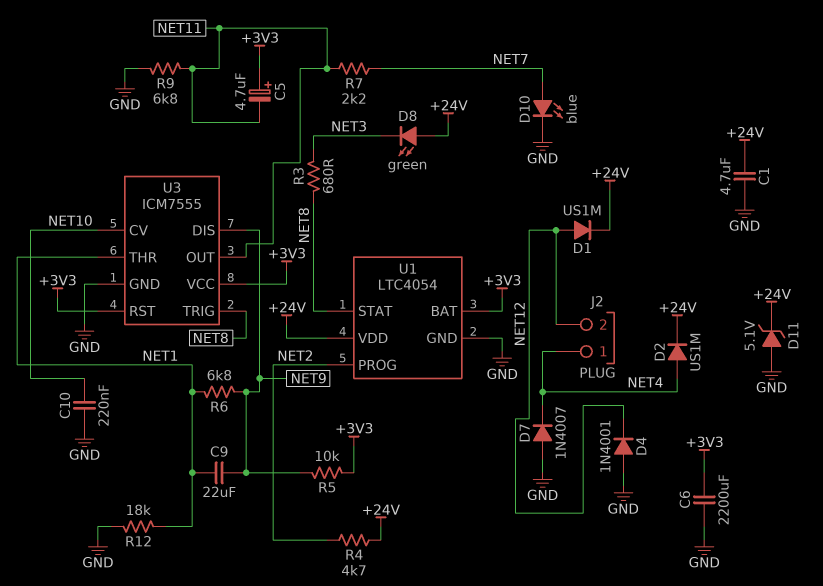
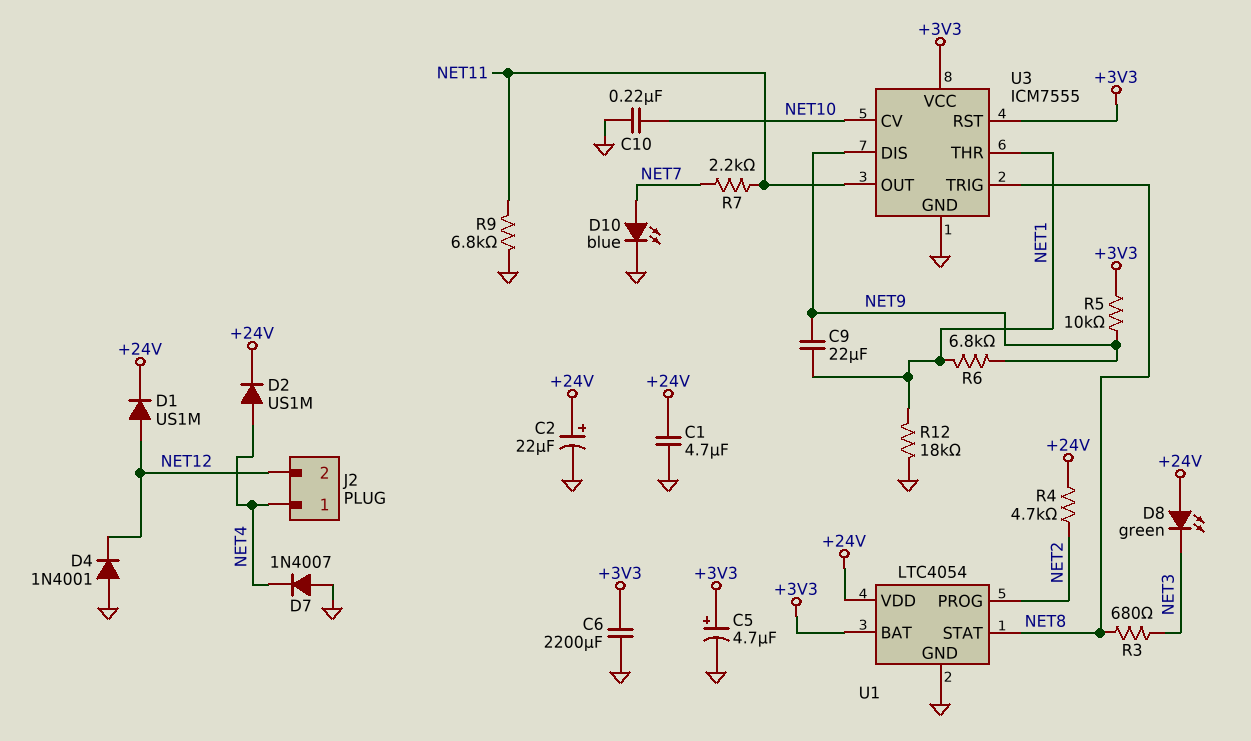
C2: none -> 22uF (plus +24V, minus GND)
C5: 4.7uF (plus +3V3, minus NET11) -> 4.7uF (plus +3V3, minus GND)
D11: zener 5.1V (A GND, K +24V) -> none

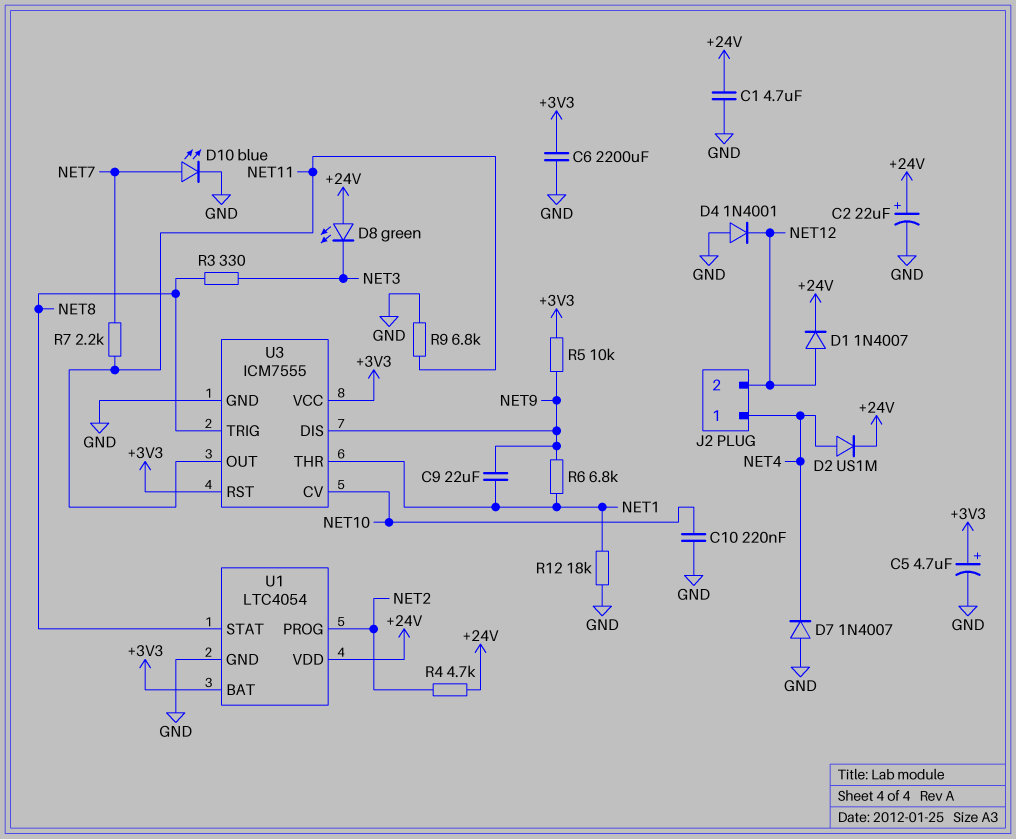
D1: diode US1M (A NET12, K +24V) -> diode 1N4007 (A NET12, K +24V)
R3: 680 (NET3, NET8) -> 330 (NET3, NET8)

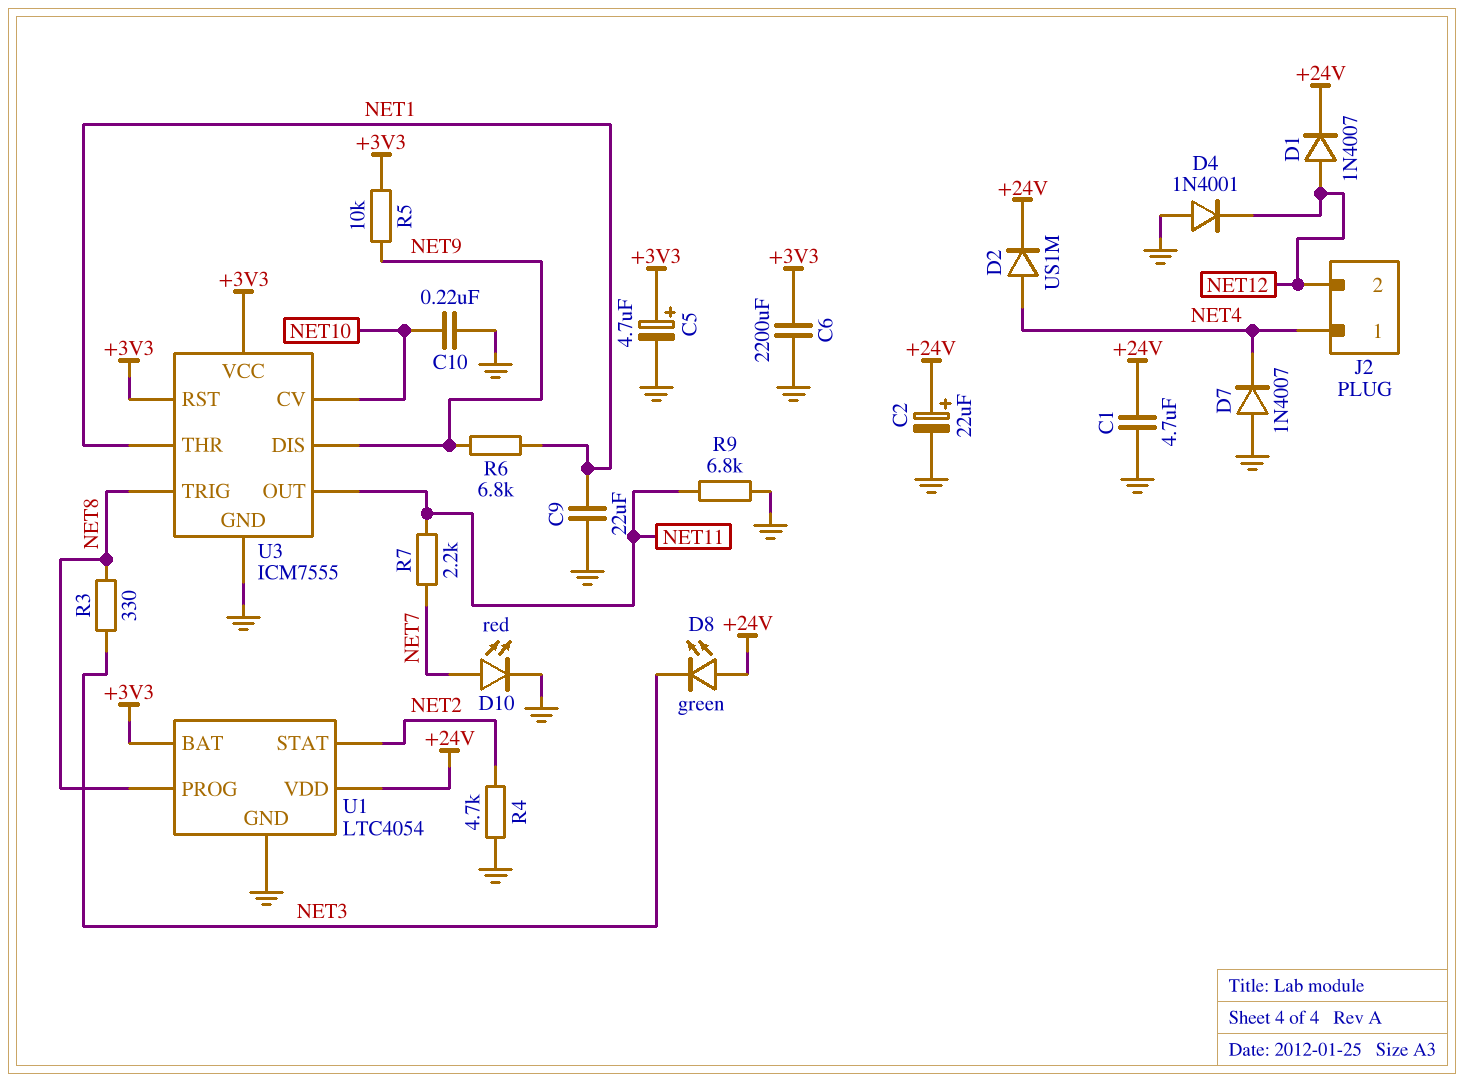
C9: 22uF (NET1, NET9) -> 22uF (GND, NET1)
D10: LED blue (A NET7, K GND) -> LED red (A NET7, K GND)
R4: 4.7k (+24V, NET2) -> 4.7k (GND, NET2)
R12: 18k (GND, NET1) -> none
U1 pin PROG: NET2 -> NET8
U1 pin STAT: NET8 -> NET2

